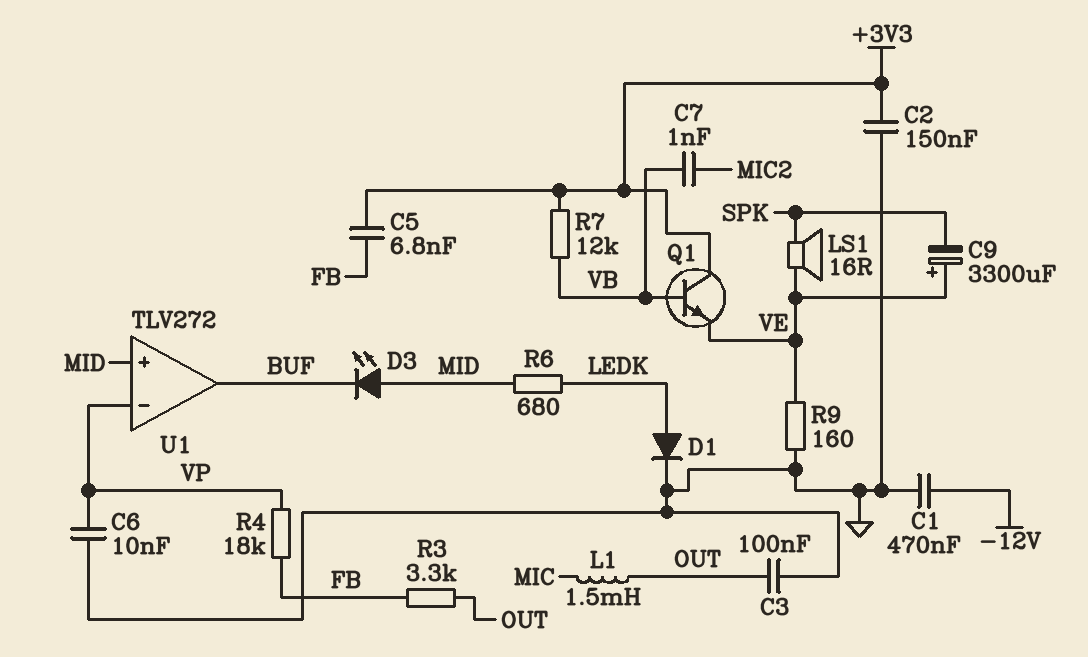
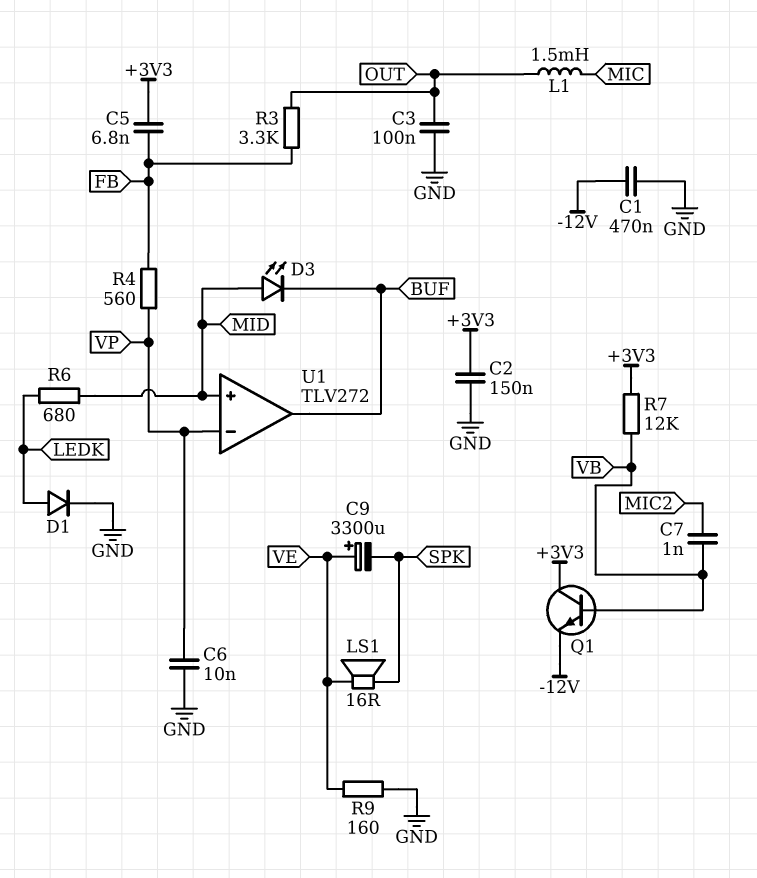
Q1: NPN (B VB, C +3V3, E VE) -> NPN (B VB, C +3V3, E -12V)
R4: 18k (FB, VP) -> 560 (FB, VP)

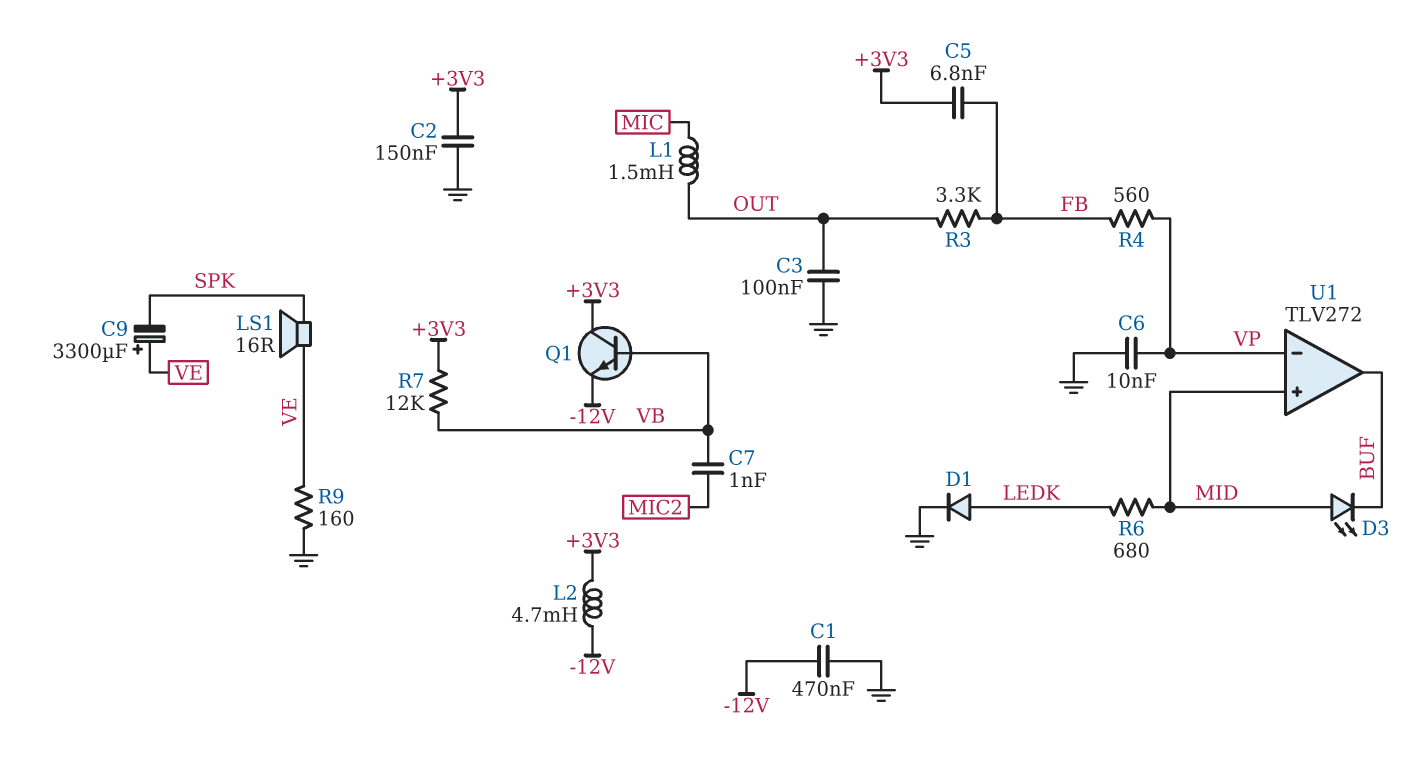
L2: none -> 4.7mH (+3V3, -12V)

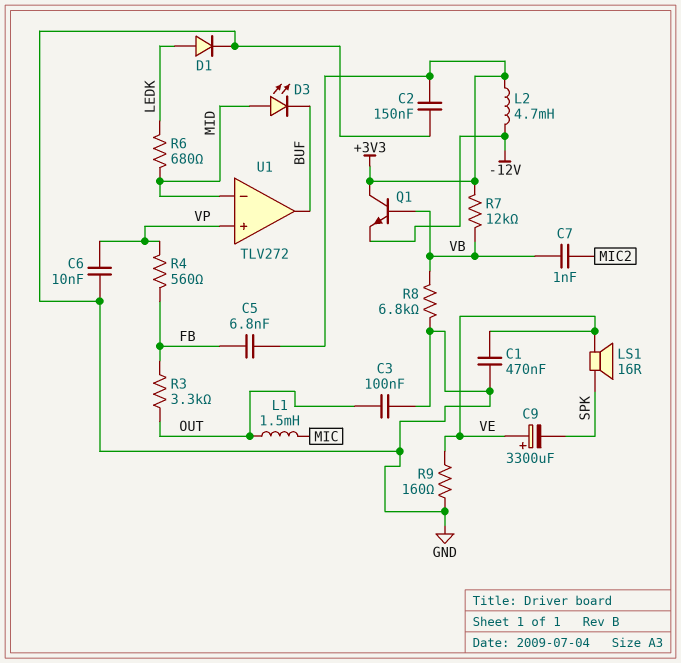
C1: 470nF (-12V, GND) -> 470nF (GND, VE)
R8: none -> 6.8k (GND, VB)
U1 pin in+: MID -> VP
U1 pin in-: VP -> MID

